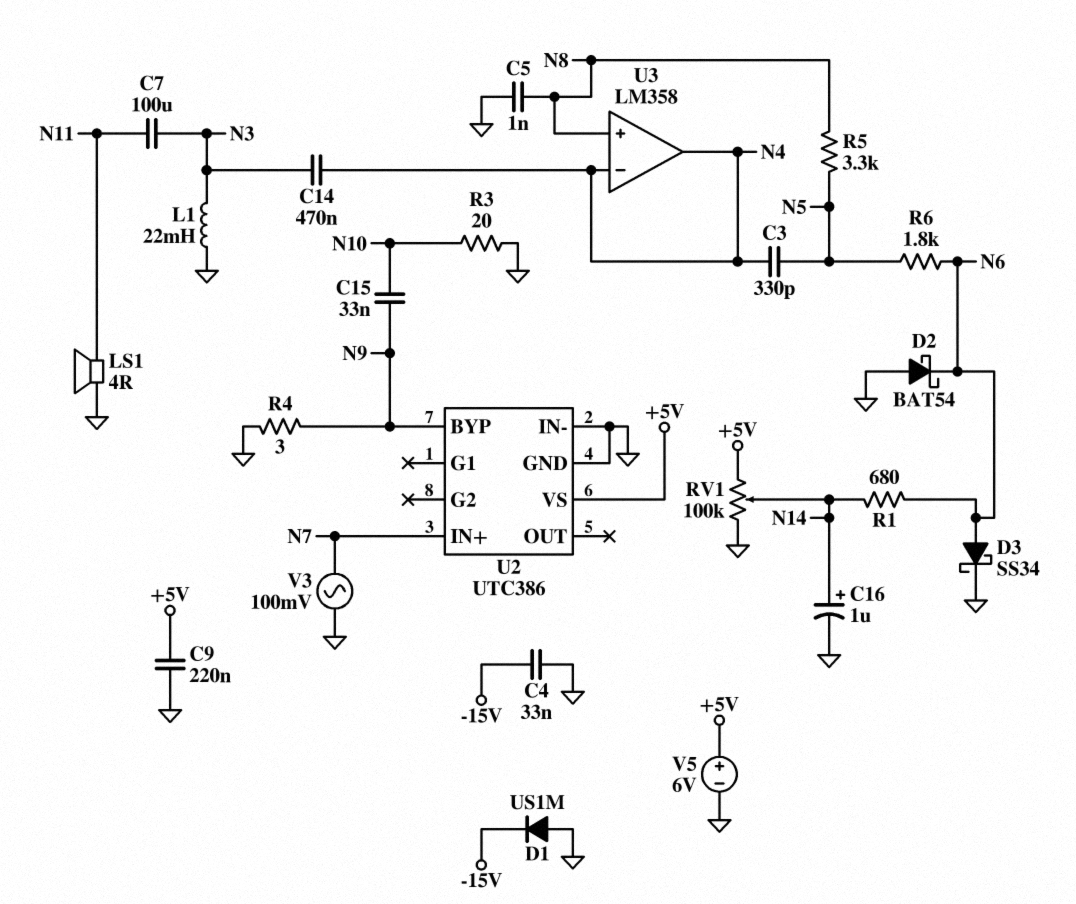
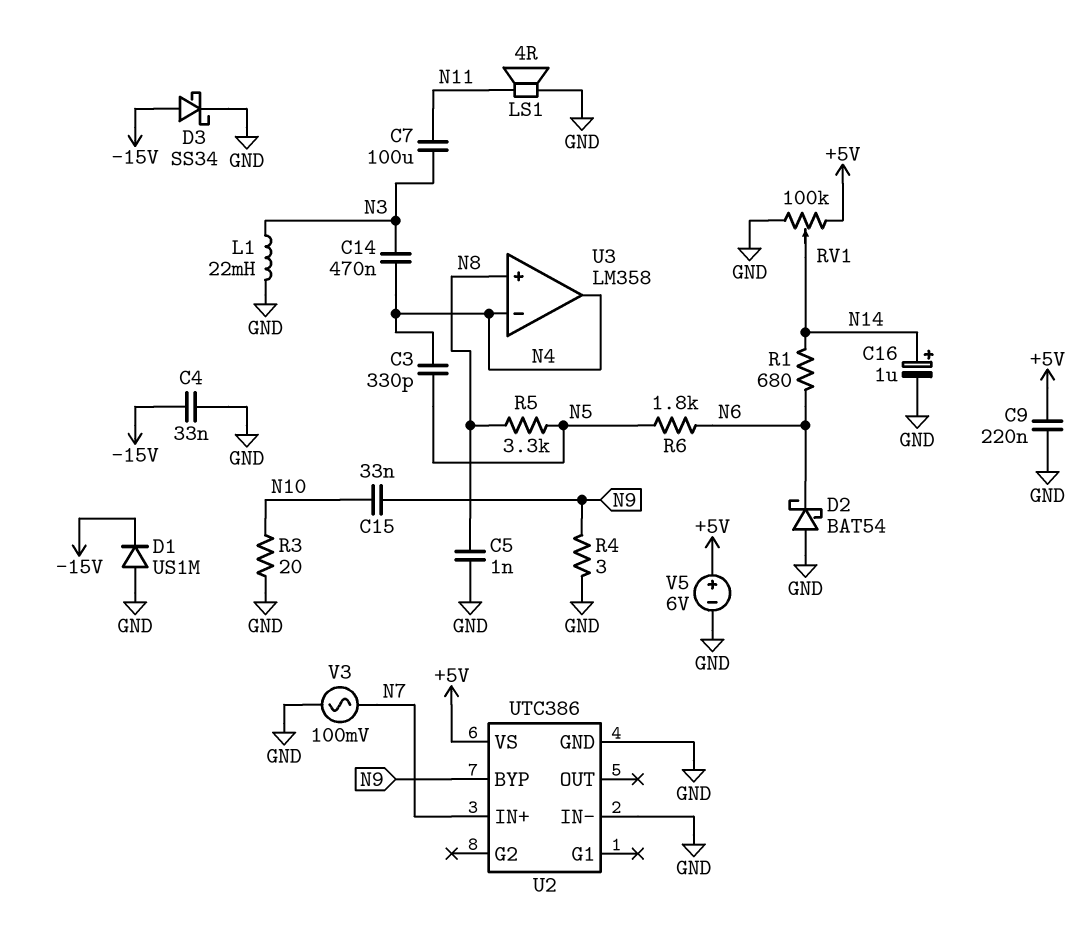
D3: schottky SS34 (A N6, K GND) -> schottky SS34 (A -15V, K GND)

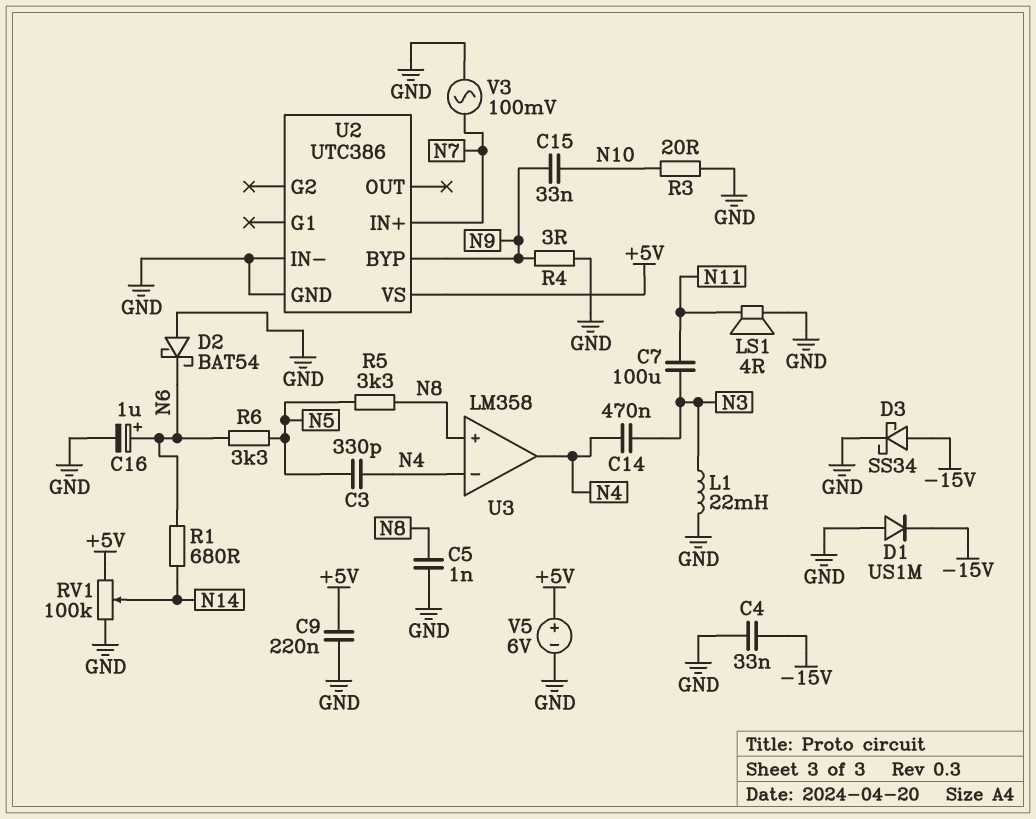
C16: 1uF (plus N14, minus GND) -> 1uF (plus N6, minus GND)
R6: 1.8k (N5, N6) -> 3.3k (N5, N6)

